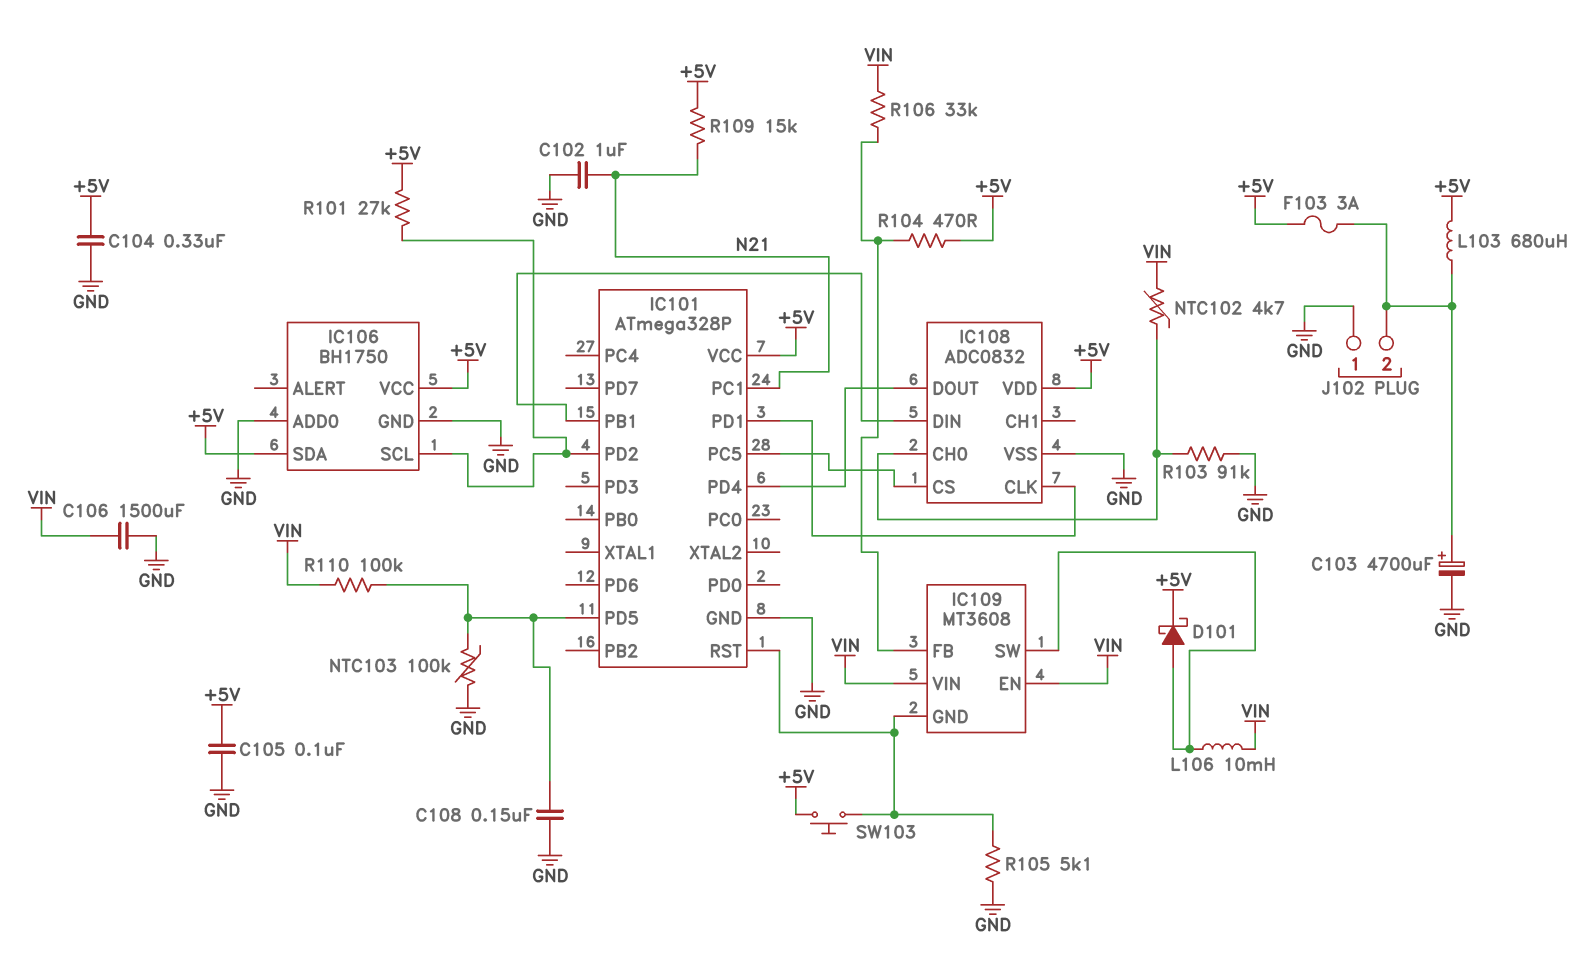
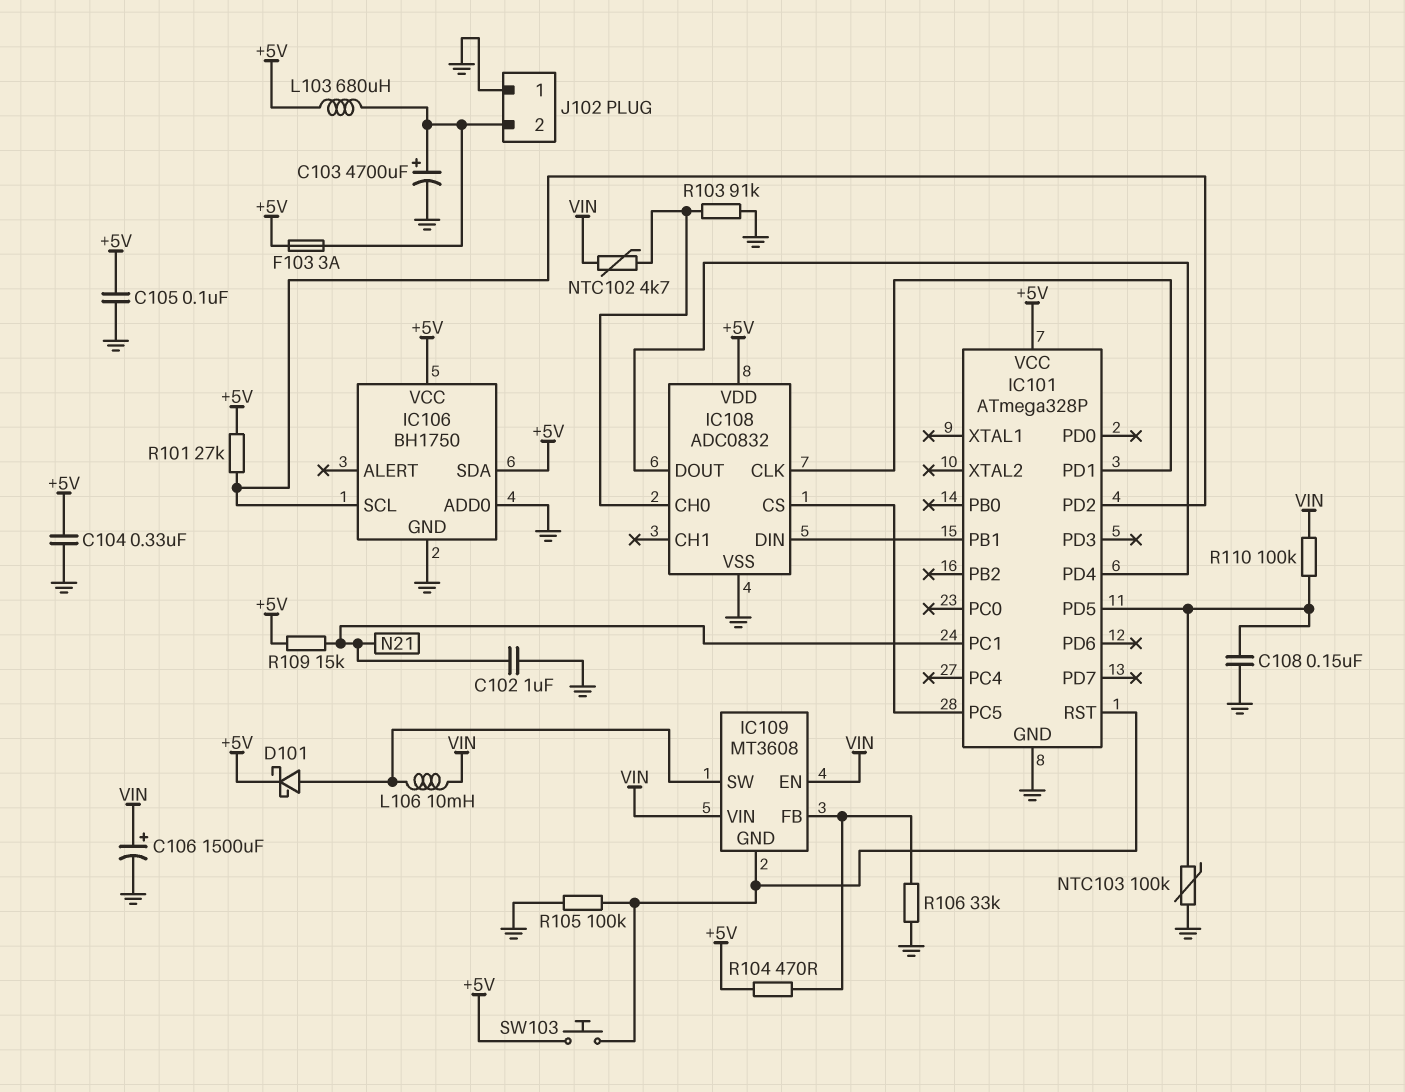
C106: 1500uF (GND, VIN) -> 1500uF (plus VIN, minus GND)
R105: 5.1k (GND, IC101/RST) -> 100k (GND, IC101/RST)
R106: 33k (IC109/FB, VIN) -> 33k (GND, IC109/FB)

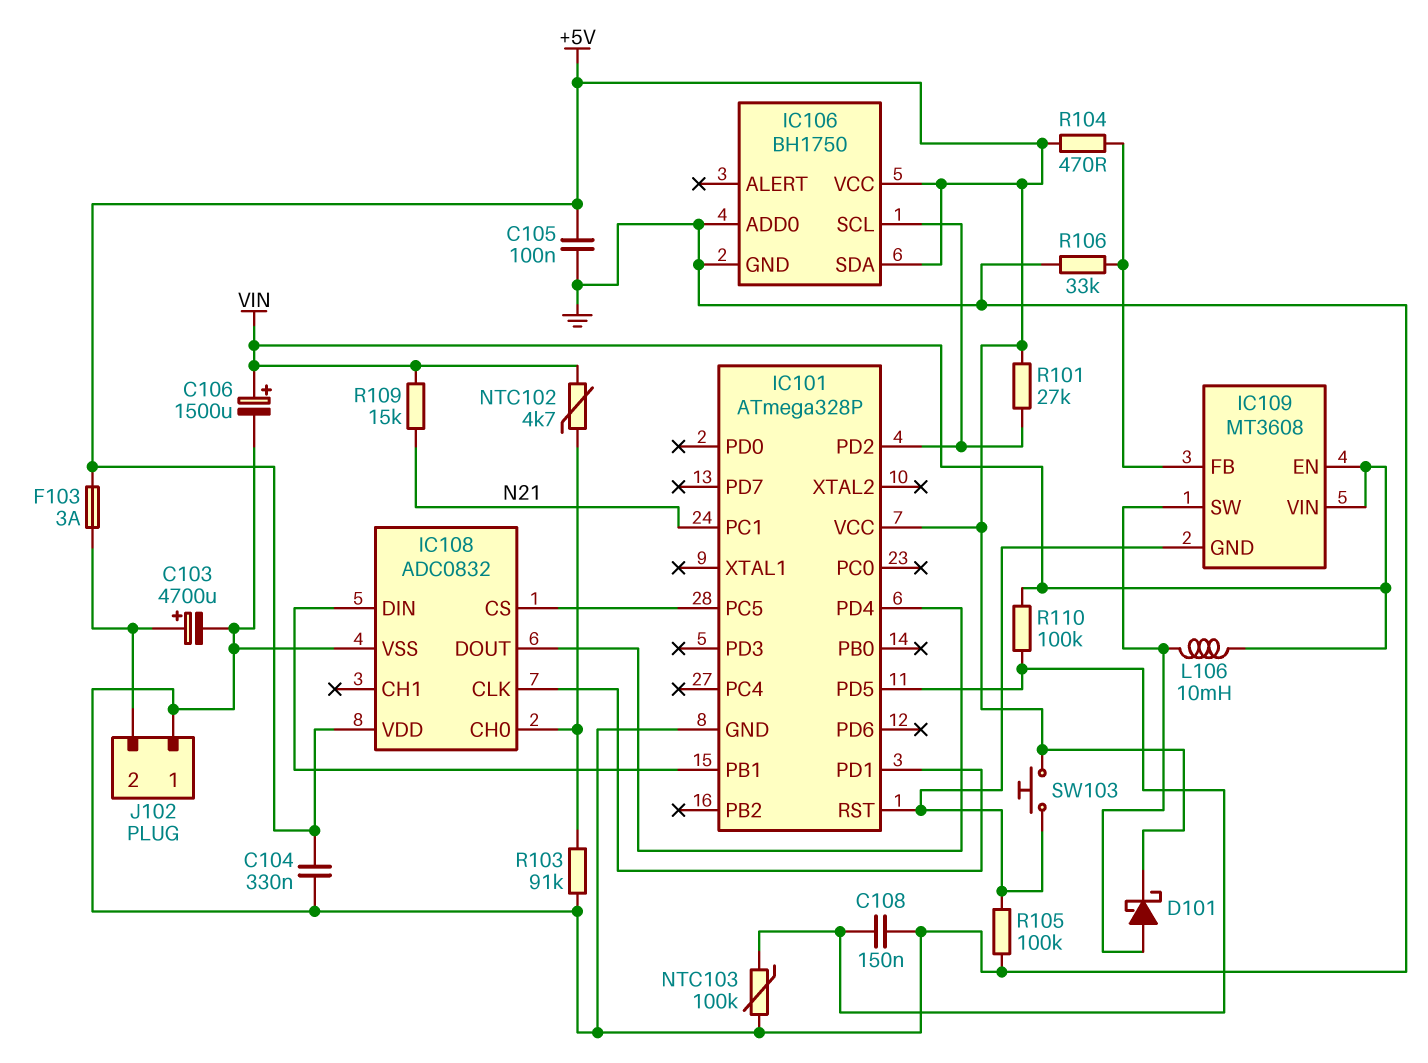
C102: 1uF (GND, N21) -> none
L103: 680uH (+5V, J102/2) -> none
R109: 15k (+5V, N21) -> 15k (N21, VIN)

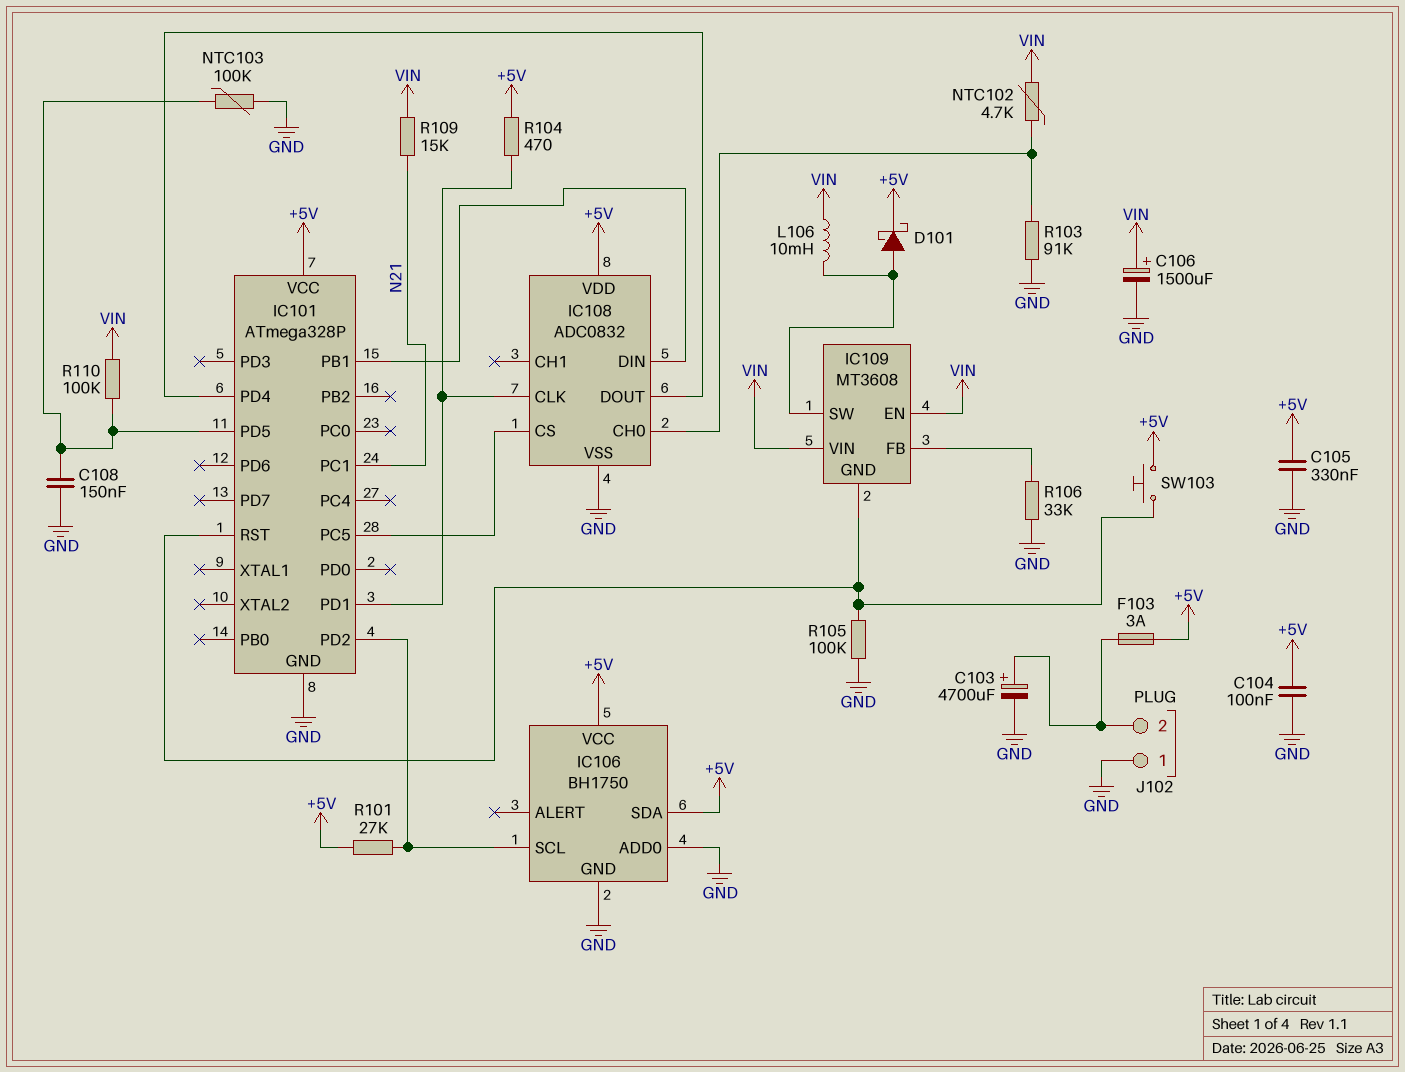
C104: 330nF (+5V, GND) -> 100nF (+5V, GND)
C105: 100nF (+5V, GND) -> 330nF (+5V, GND)
R104: 470 (+5V, IC109/FB) -> 470 (+5V, IC101/PD1)

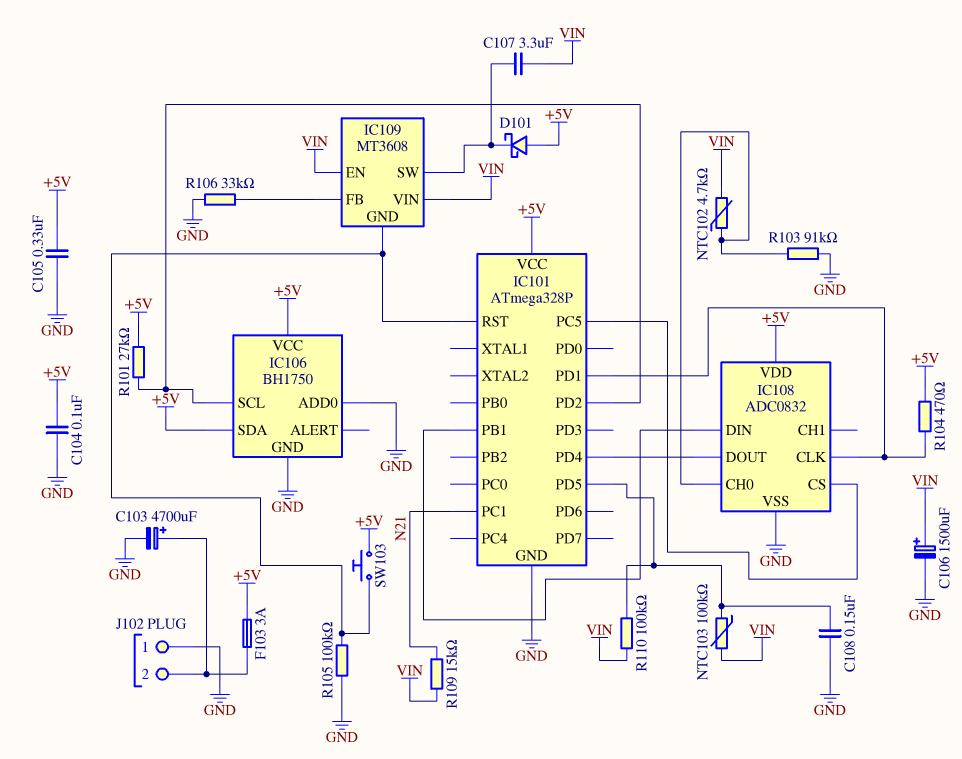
C107: none -> 3.3uF (IC109/SW, VIN)
D101: schottky (A IC109/SW, K +5V) -> schottky (A +5V, K IC109/SW)
L106: 10mH (IC109/SW, VIN) -> none
NTC103: 100k (GND, IC101/PD5) -> 100k (IC101/PD5, VIN)

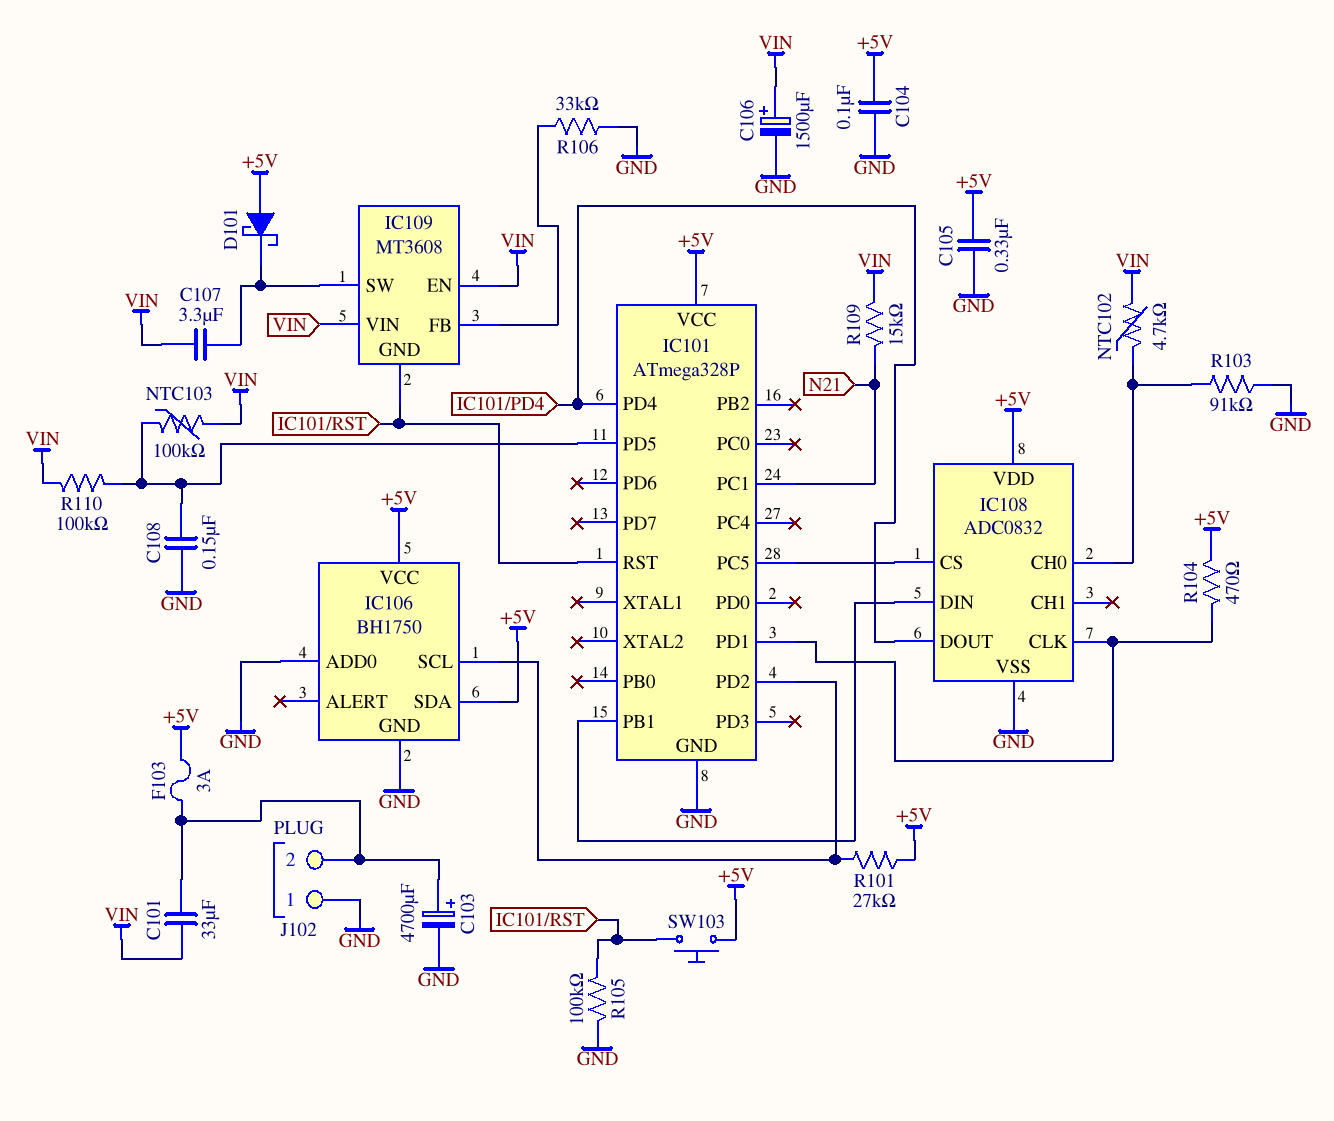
C101: none -> 33uF (J102/2, VIN)

